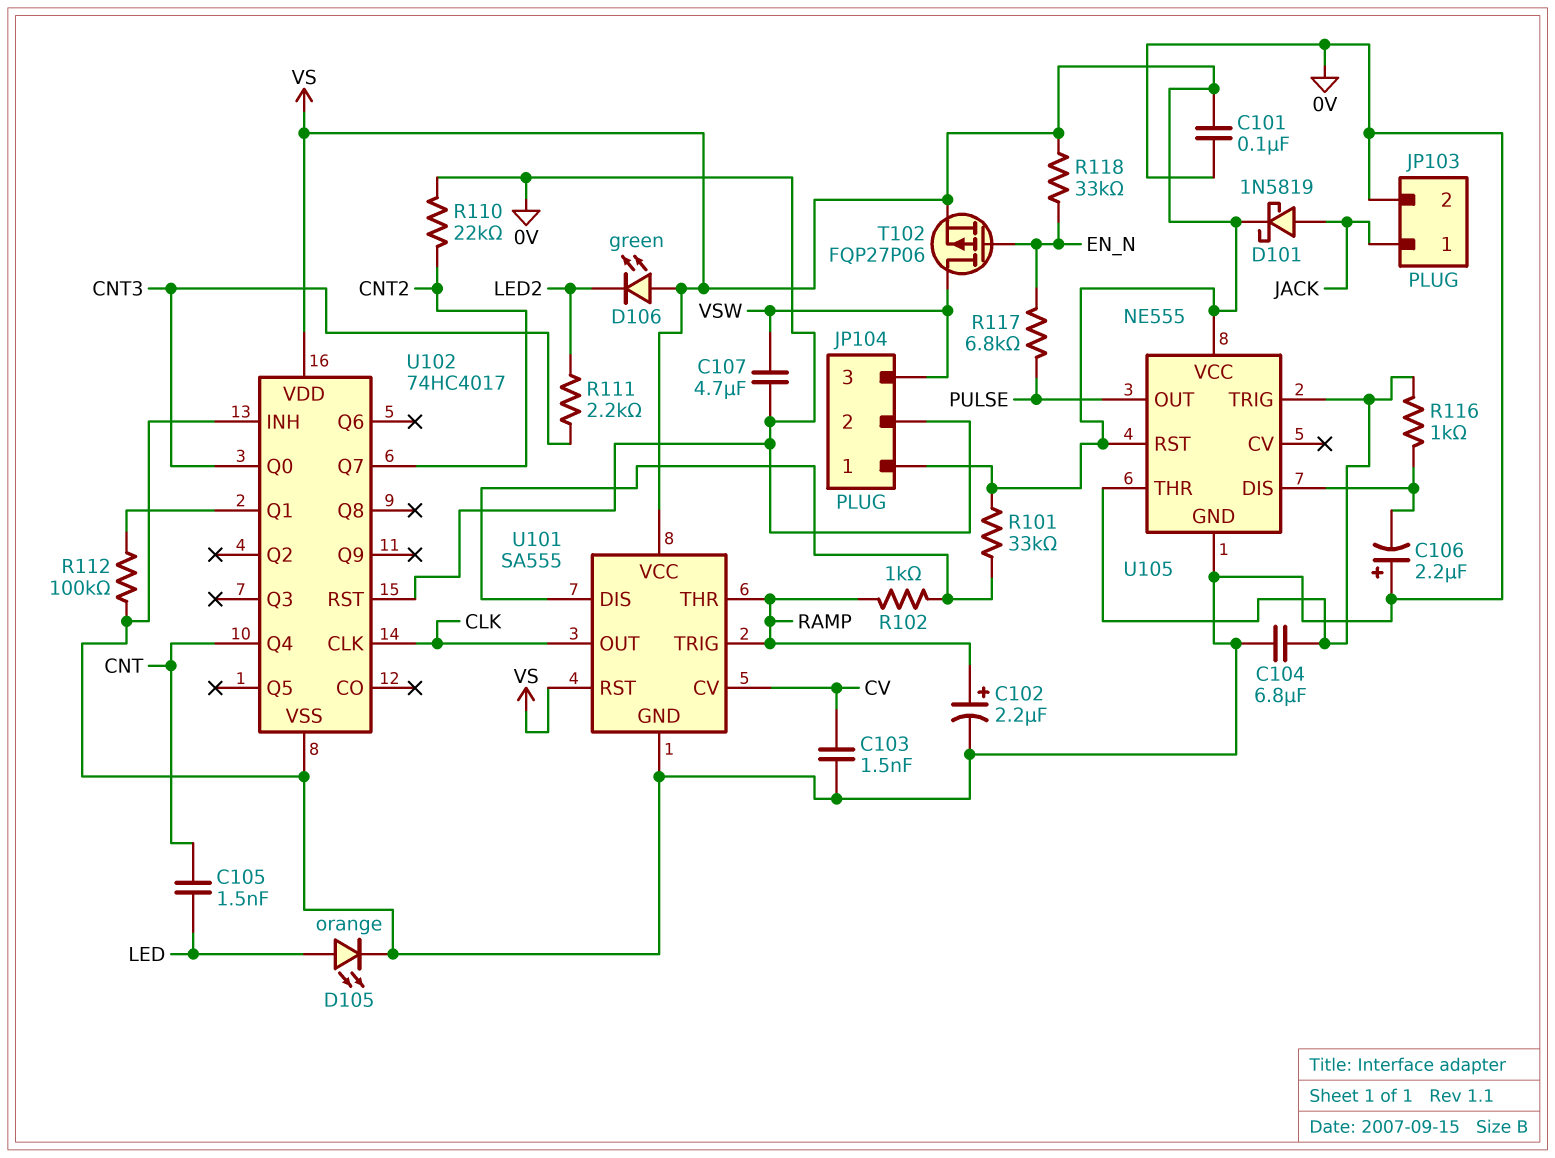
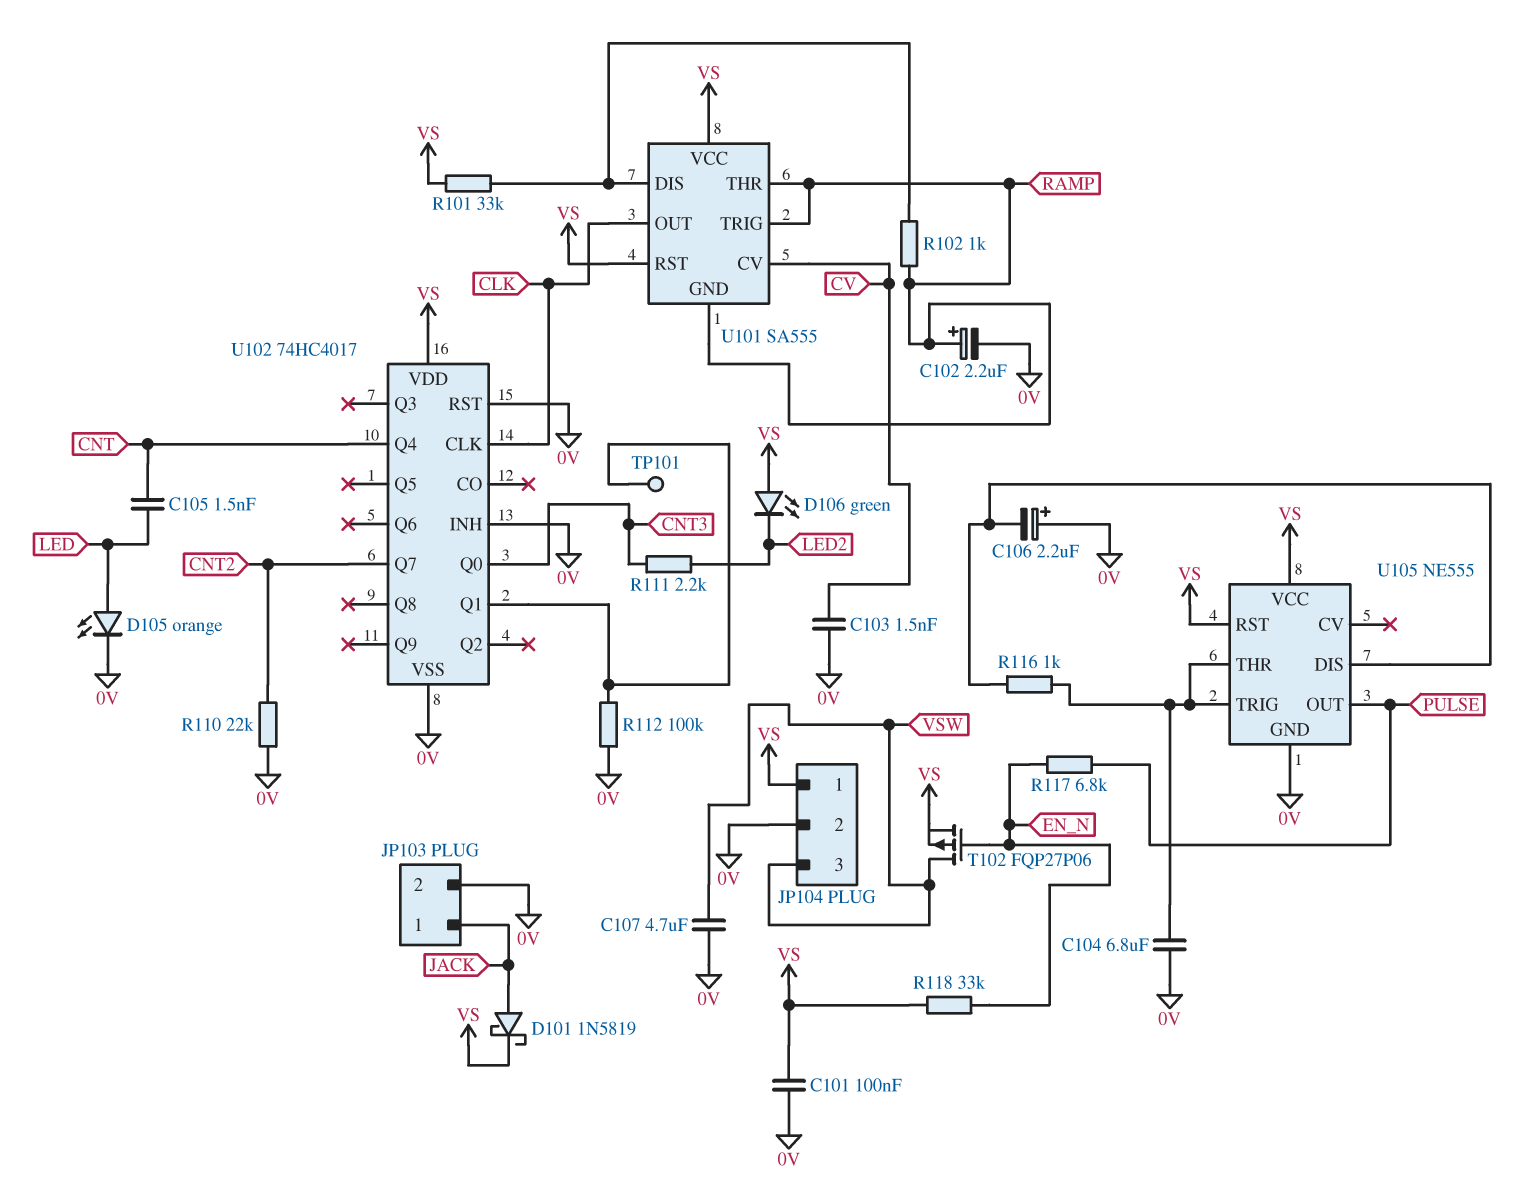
TP101: none -> test point (U102/Q1)
U101 pin GND: 0V -> RAMP

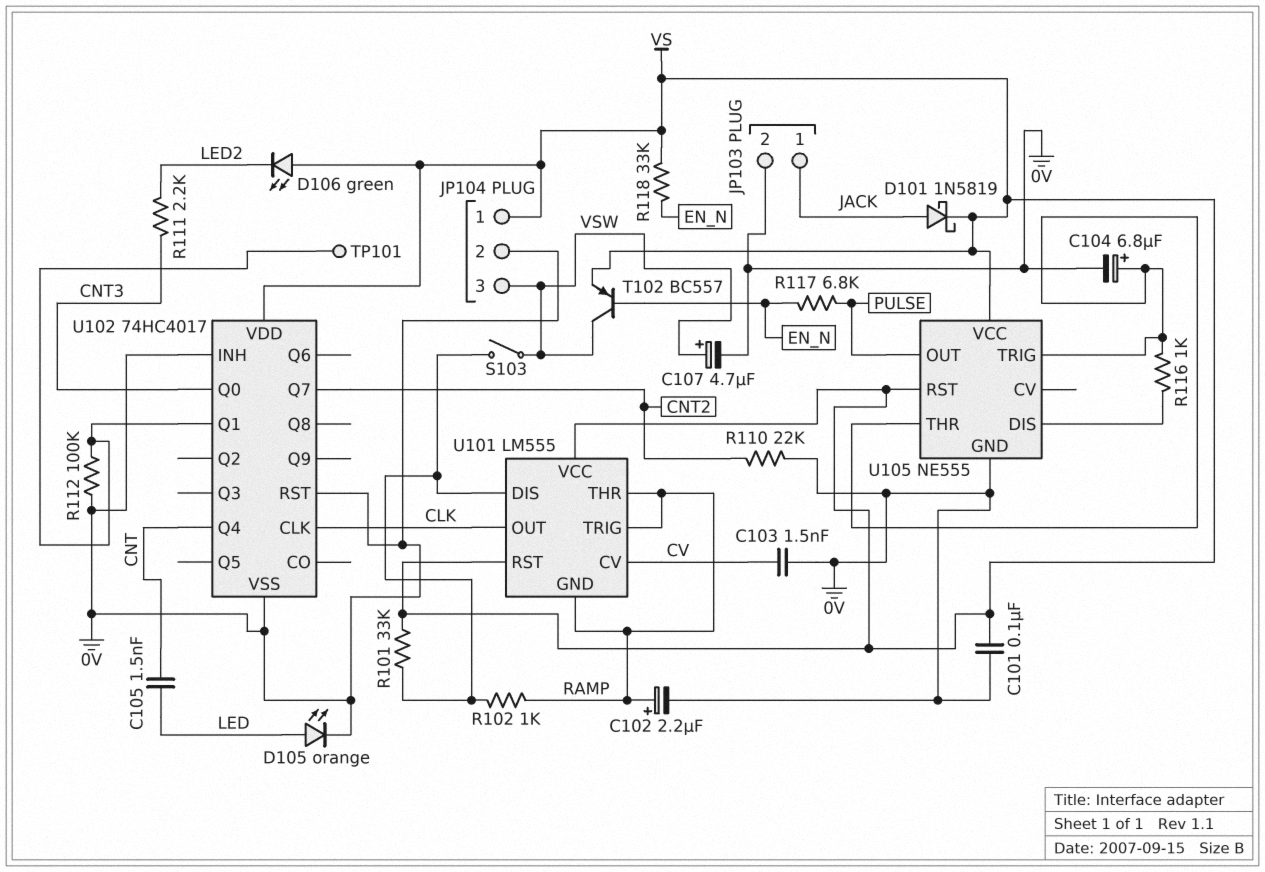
C104: 6.8uF (0V, U105/THR) -> 6.8uF (plus U105/THR, minus 0V)
C106: 2.2uF (plus 0V, minus U105/DIS) -> none
C107: 4.7uF (0V, VSW) -> 4.7uF (plus VSW, minus 0V)
S103: none -> switch (U101/DIS, VSW)
T102: PMOS FQP27P06 (G EN_N, D VSW, S VS) -> PNP BC557 (B EN_N, C VSW, E VS)
U101: SA555 -> LM555

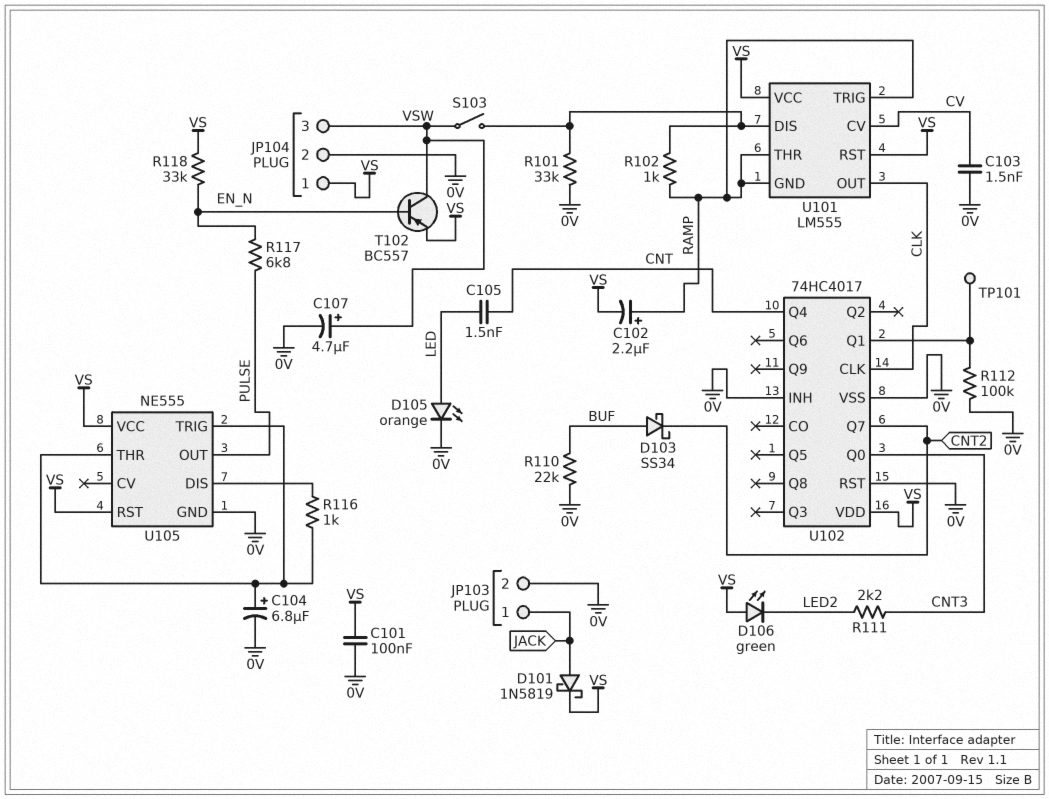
C102: 2.2uF (plus RAMP, minus 0V) -> 2.2uF (plus RAMP, minus VS)
D103: none -> schottky SS34 (A BUF, K CNT2)
R101: 33k (U101/DIS, VS) -> 33k (0V, U101/DIS)
R110: 22k (0V, CNT2) -> 22k (0V, BUF)

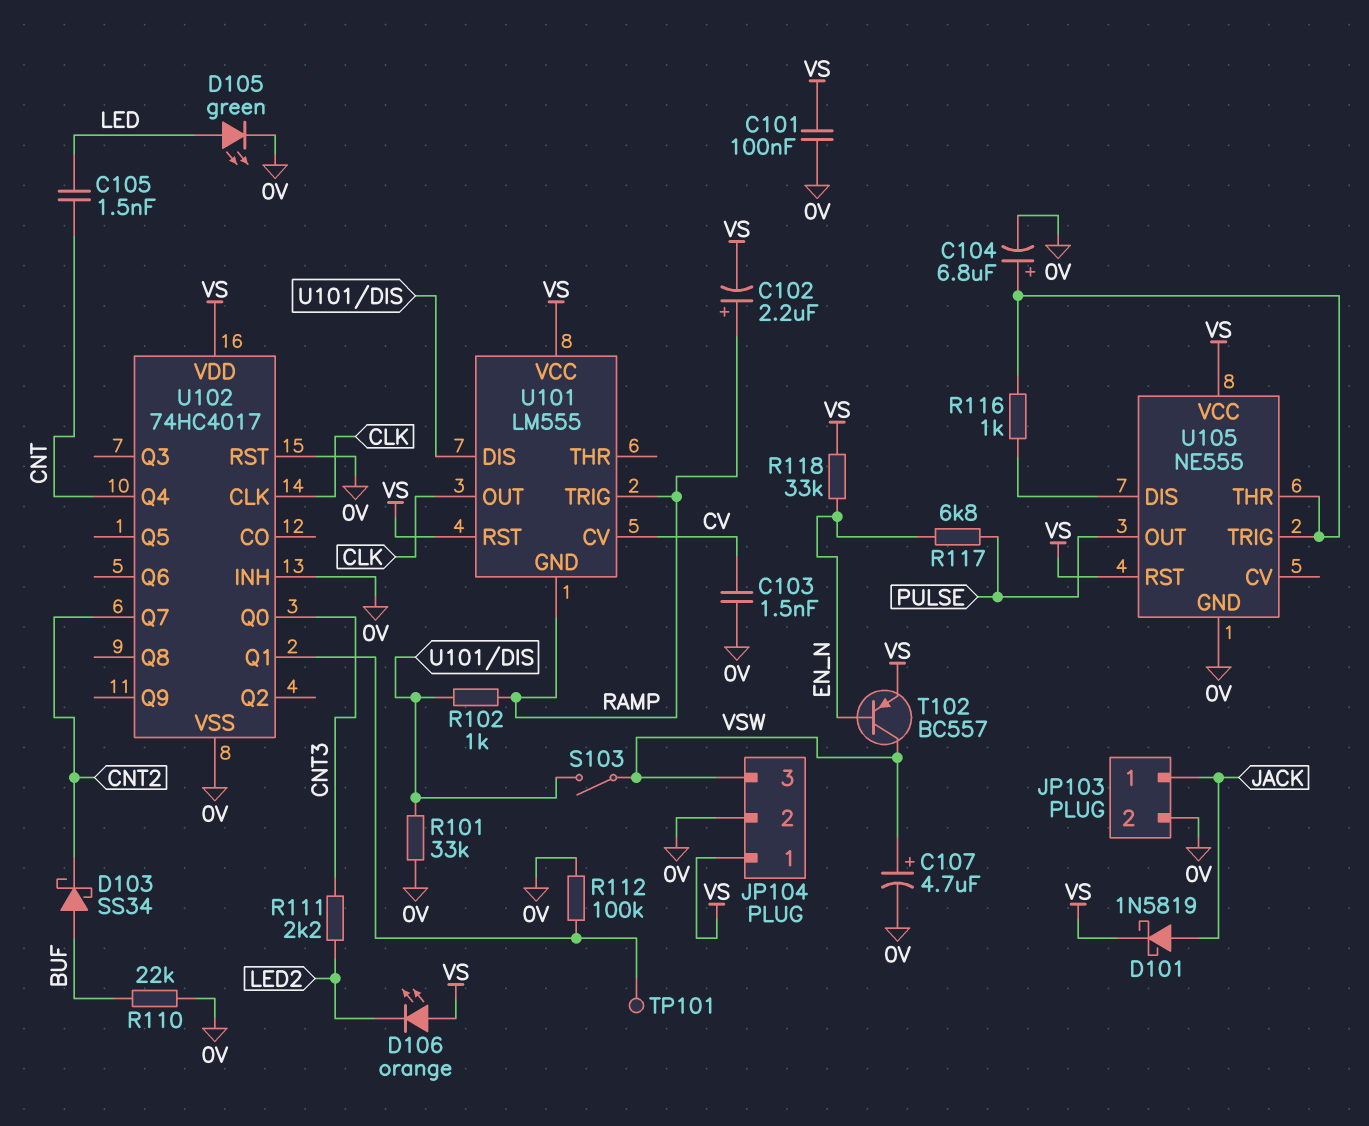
D105: LED orange (A LED, K 0V) -> LED green (A LED, K 0V)
D106: LED green (A VS, K LED2) -> LED orange (A VS, K LED2)
U101 pin THR: RAMP -> none

